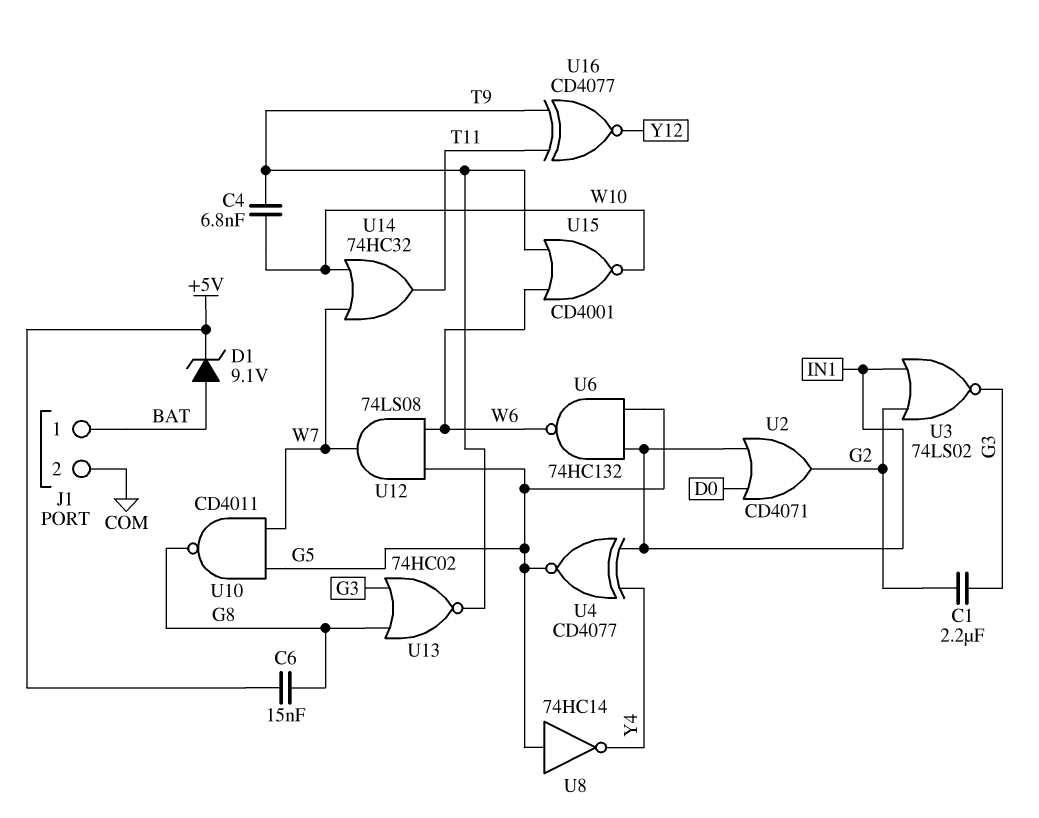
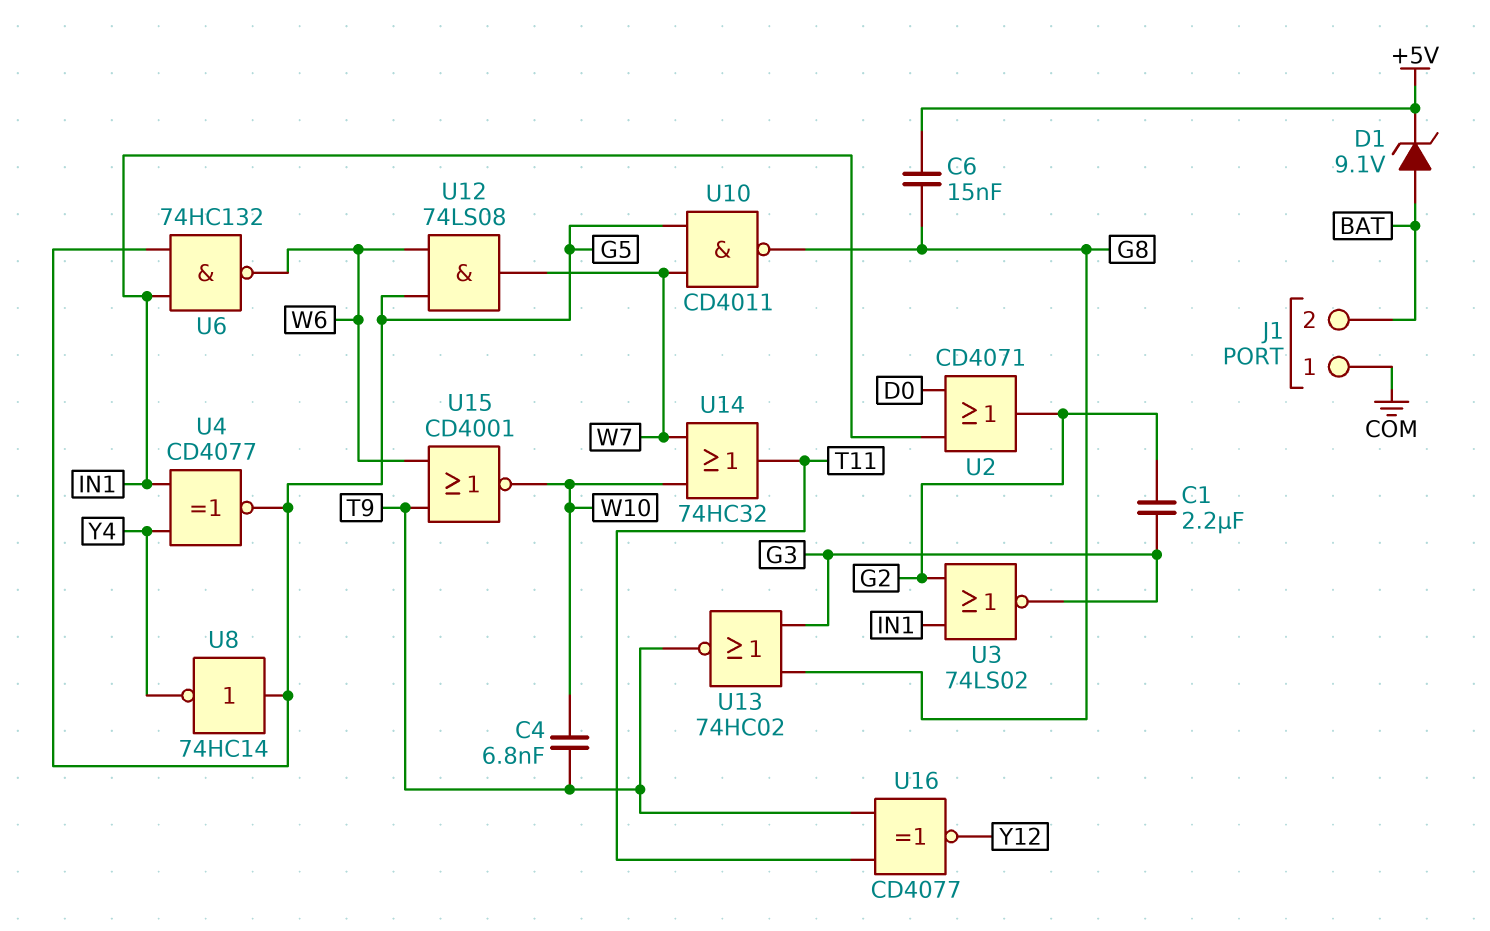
J1 pin 1: BAT -> COM
J1 pin 2: COM -> BAT

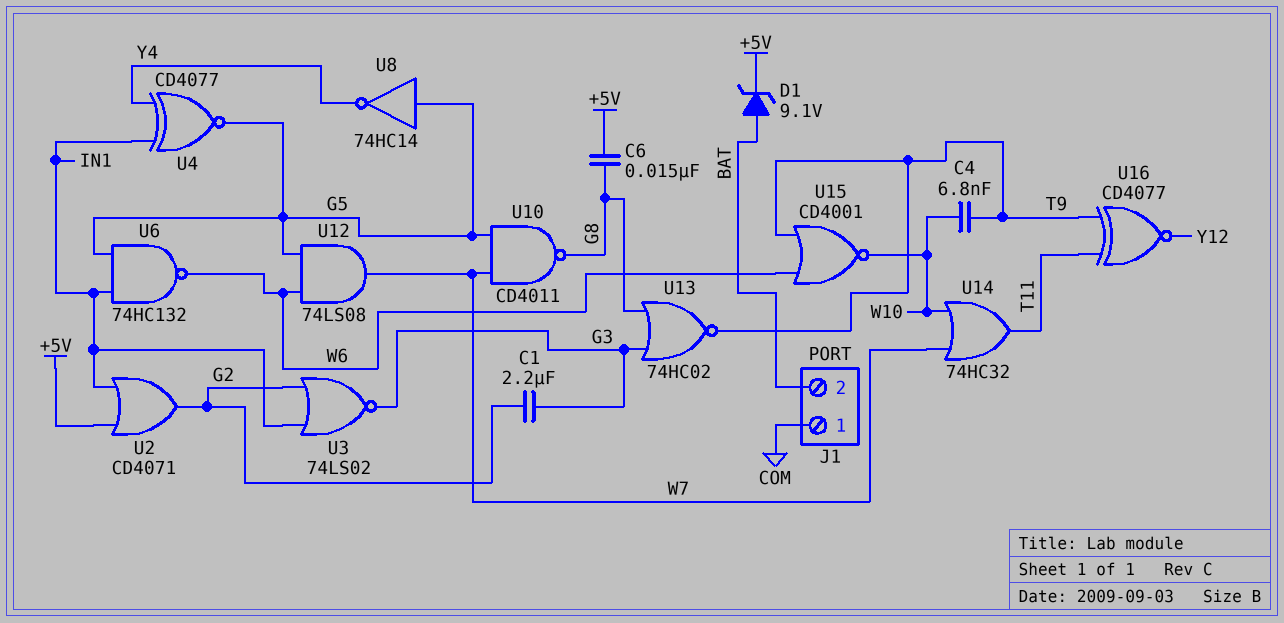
U2: OR CD4071 (in D0, in IN1, out G2) -> OR CD4071 (in +5V, in IN1, out G2)

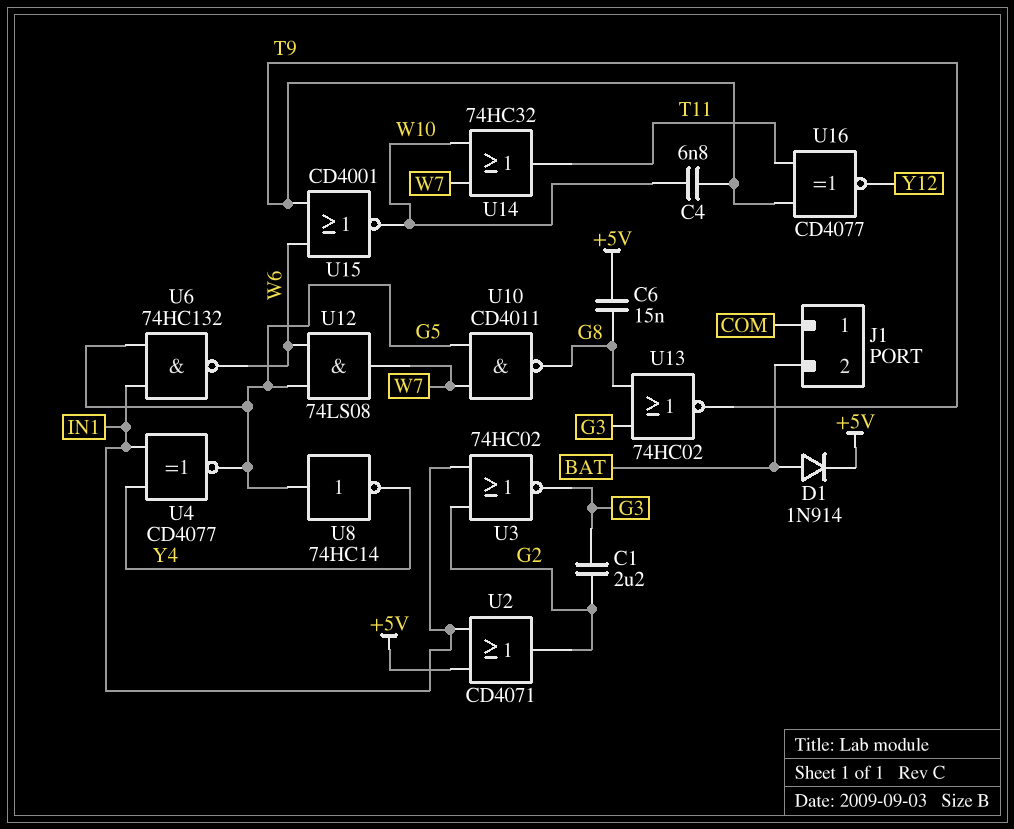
D1: zener 9.1V (A BAT, K +5V) -> diode 1N914 (A BAT, K +5V)
U3: NOR 74LS02 (in G2, in IN1, out G3) -> NOR 74HC02 (in G2, in IN1, out G3)

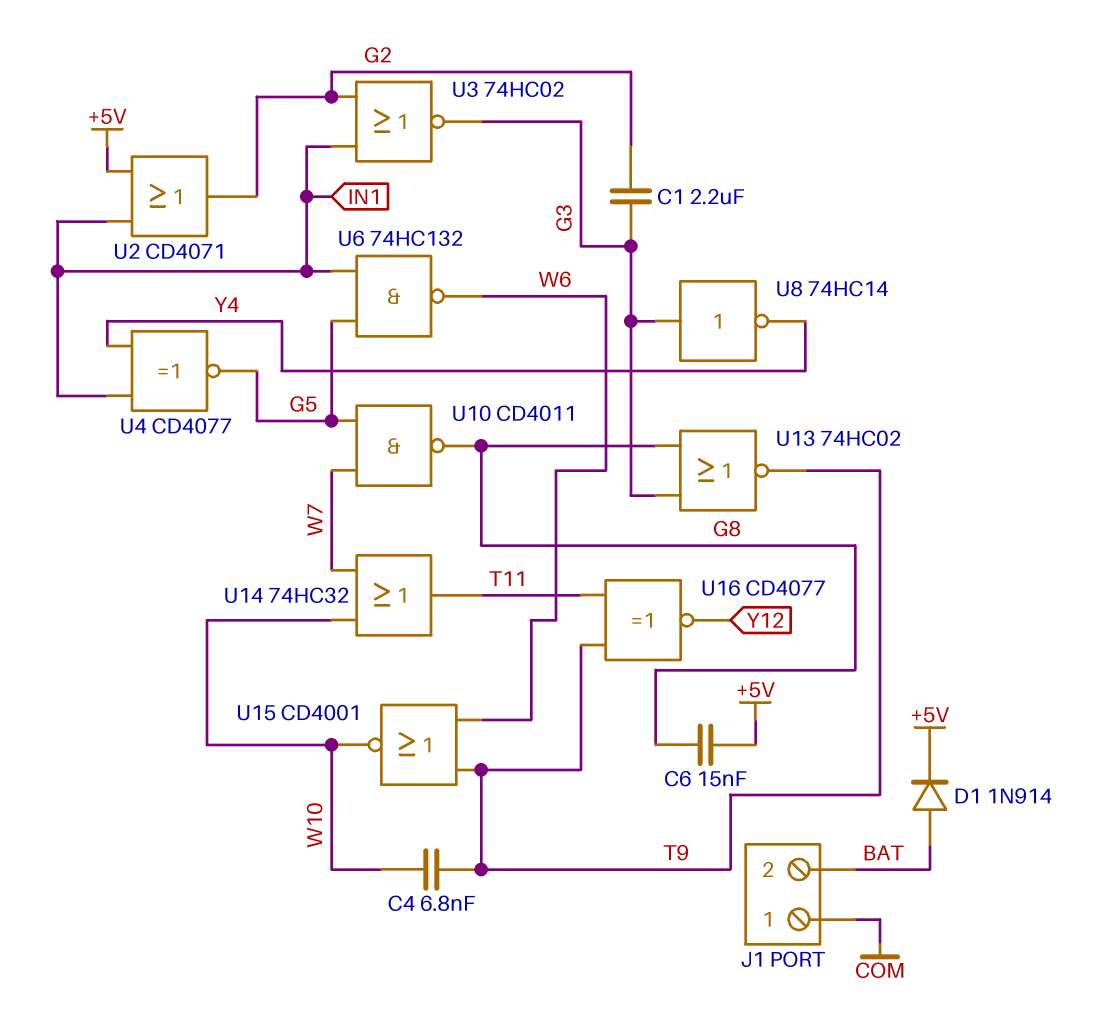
U8: NOT 74HC14 (in G5, out Y4) -> NOT 74HC14 (in G3, out Y4)
U12: AND 74LS08 (in G5, in W6, out W7) -> none

